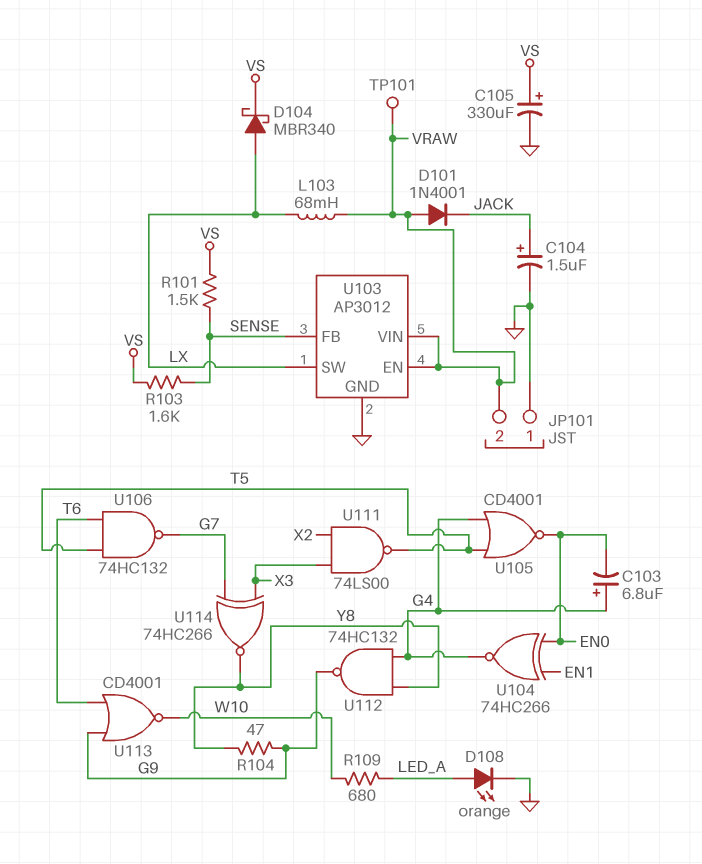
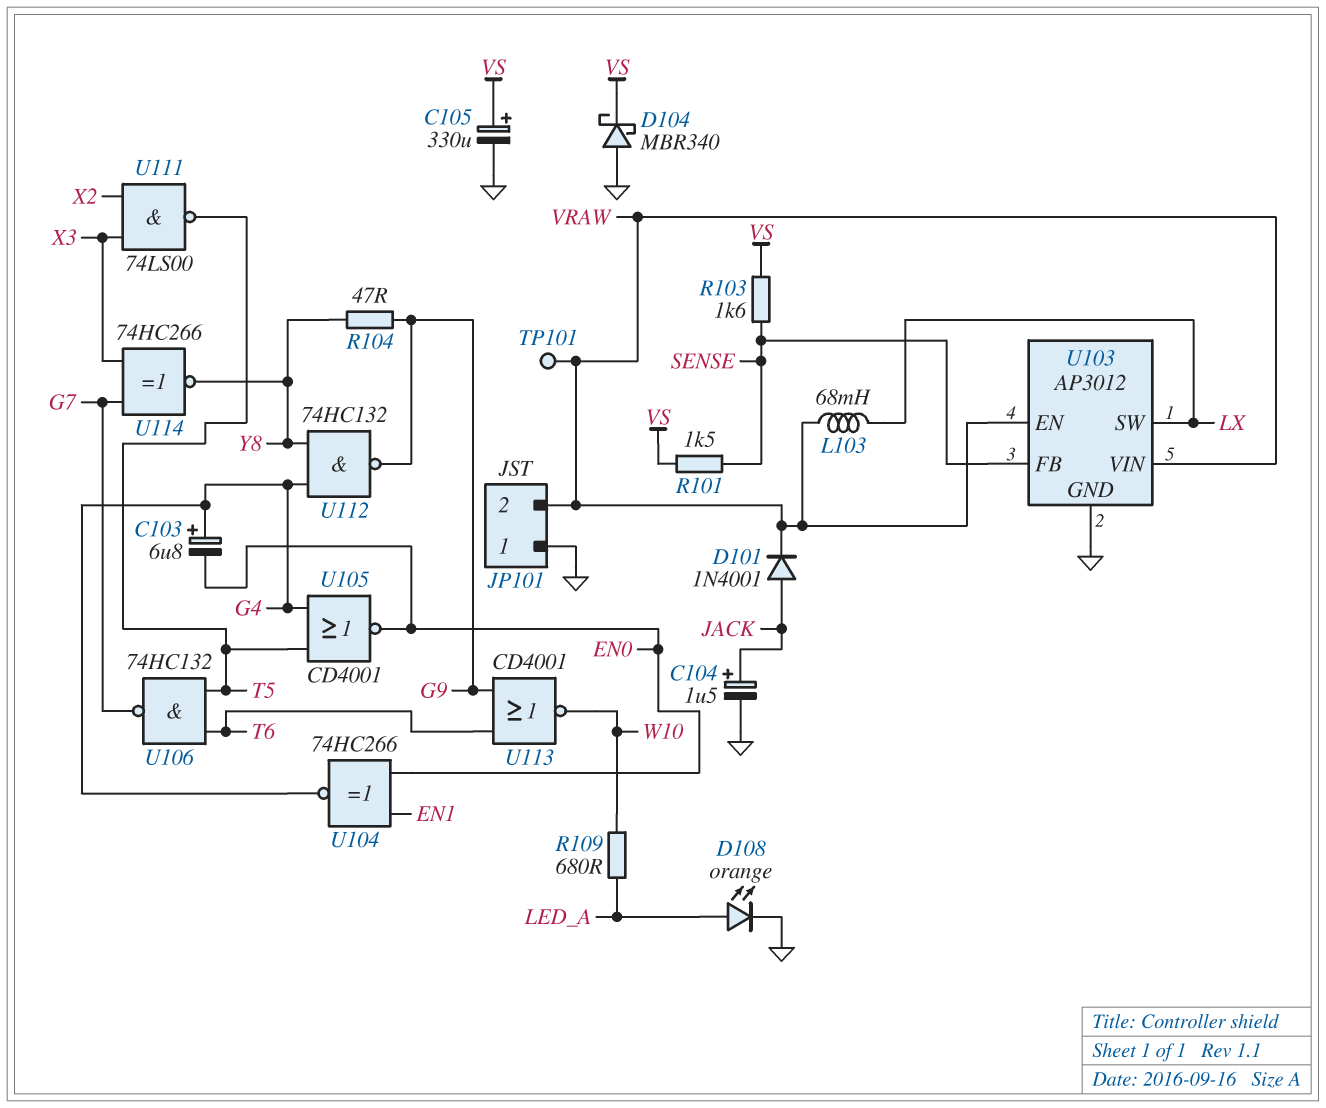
D101: diode 1N4001 (A VRAW, K JACK) -> diode 1N4001 (A JACK, K VRAW)
D104: schottky MBR340 (A LX, K VS) -> schottky MBR340 (A GND, K VS)

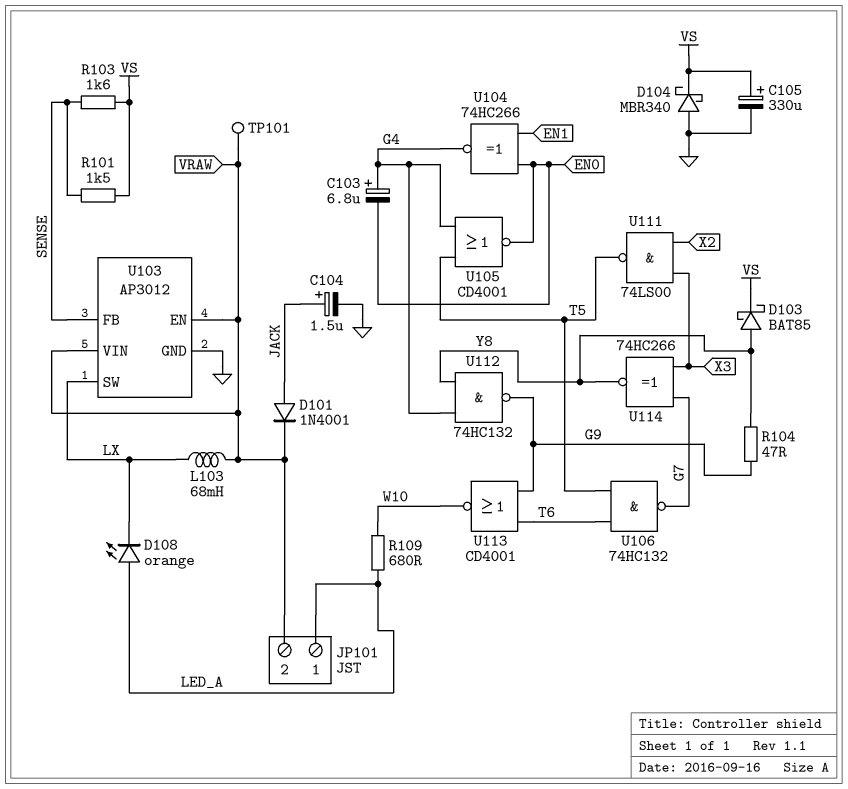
D103: none -> schottky BAT85 (A Y8, K VS)
D108: LED orange (A LED_A, K GND) -> LED orange (A LED_A, K LX)
JP101 pin 1: GND -> LED_A

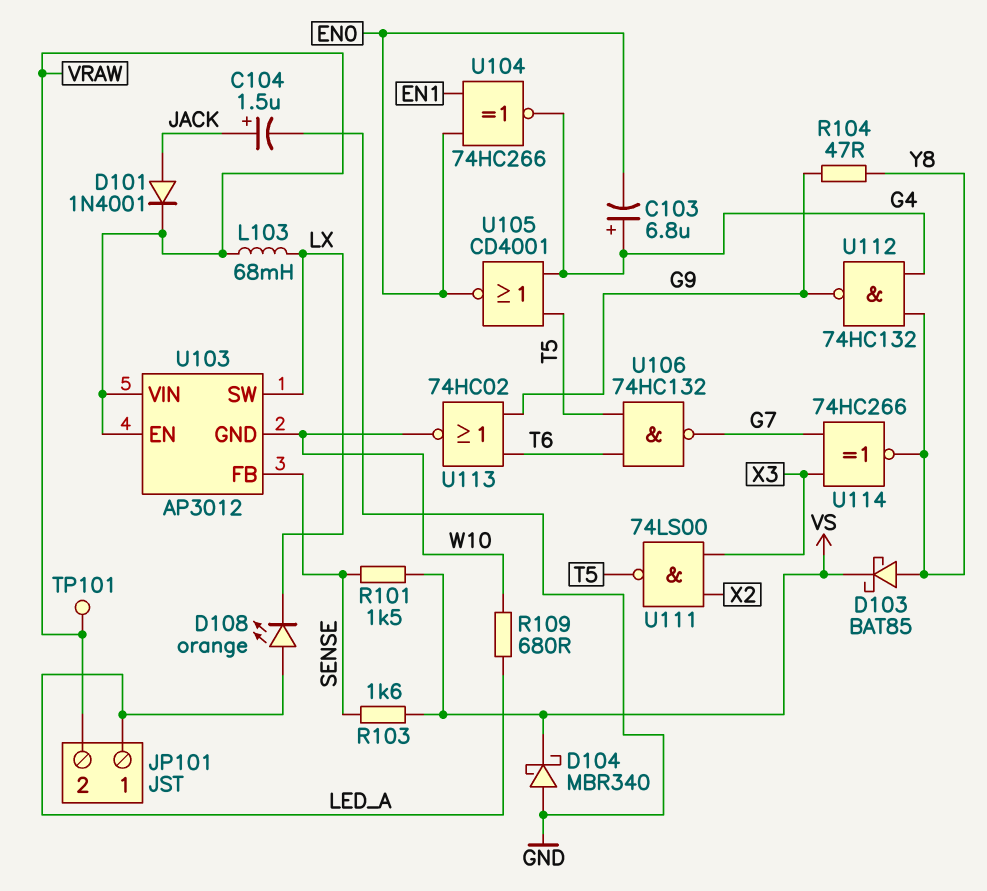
C105: 330uF (plus VS, minus GND) -> none
U103 pin GND: GND -> W10
U113: NOR CD4001 (in G9, in T6, out W10) -> NOR 74HC02 (in G9, in T6, out W10)

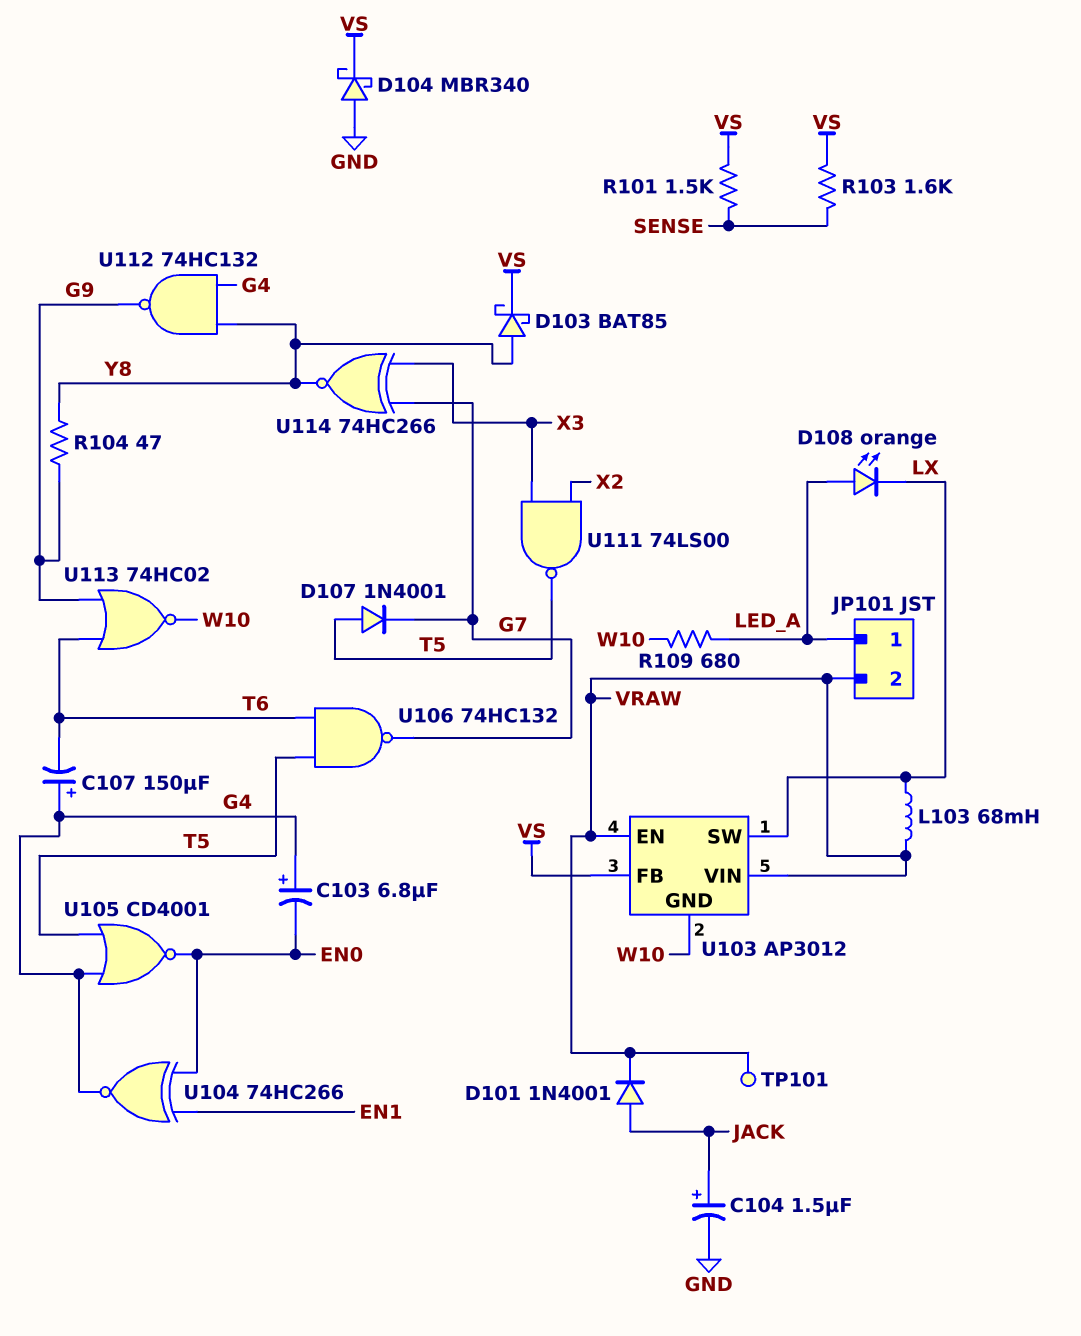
C107: none -> 150uF (plus G4, minus T6)
D107: none -> diode 1N4001 (A T5, K G7)
U103 pin FB: SENSE -> VS

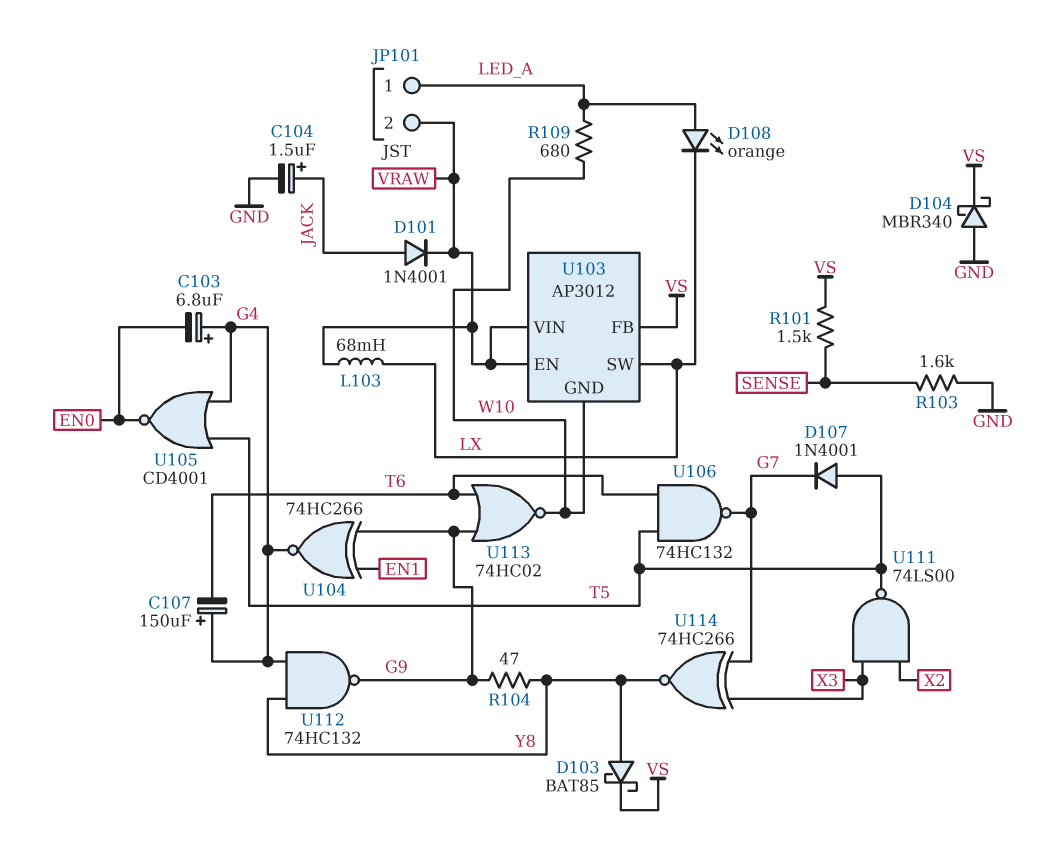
R103: 1.6k (SENSE, VS) -> 1.6k (GND, SENSE)
TP101: test point (VRAW) -> none
U104: XNOR 74HC266 (in EN0, in EN1, out G4) -> XNOR 74HC266 (in EN1, in G9, out G4)

